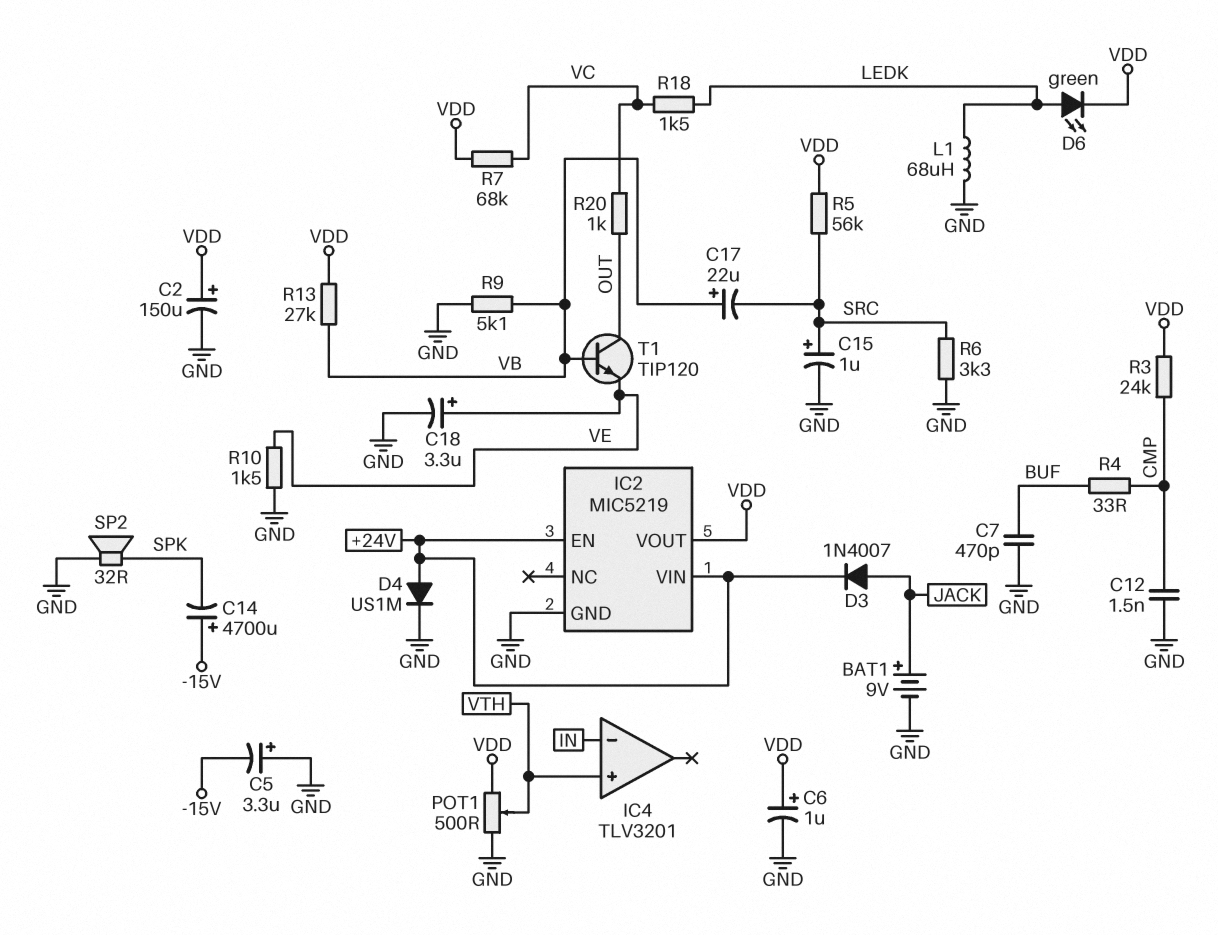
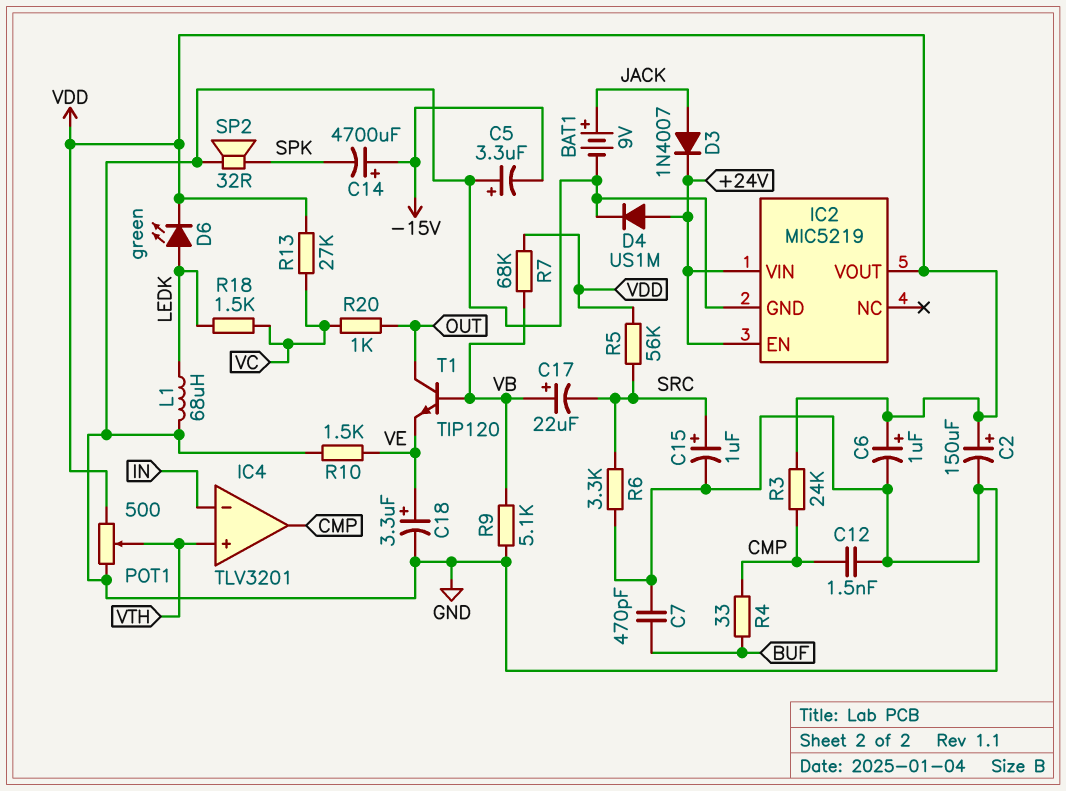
IC4 pin out: none -> CMP
R7: 68k (VC, VDD) -> 68k (VB, VDD)
R13: 27k (VB, VDD) -> 27k (VC, VDD)

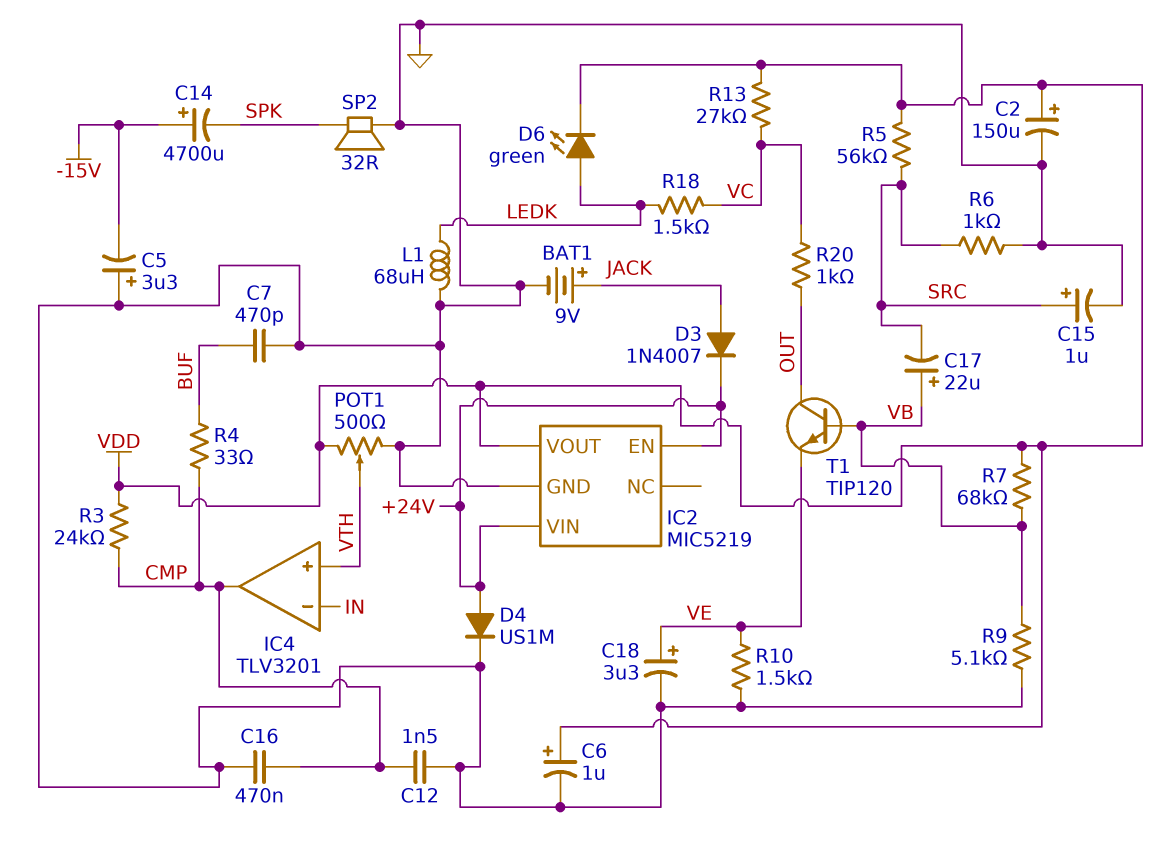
C16: none -> 470nF (CMP, GND)
R6: 3.3k (GND, SRC) -> 1k (GND, SRC)

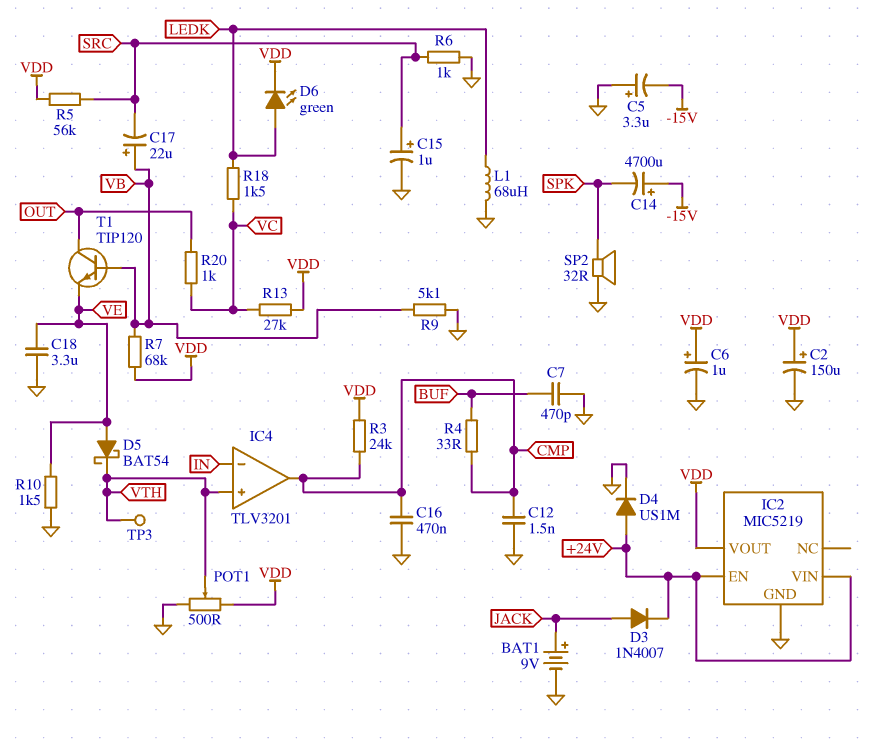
C18: 3.3uF (plus VE, minus GND) -> 3.3uF (GND, VE)
D5: none -> schottky BAT54 (A VE, K VTH)
TP3: none -> test point (VTH)

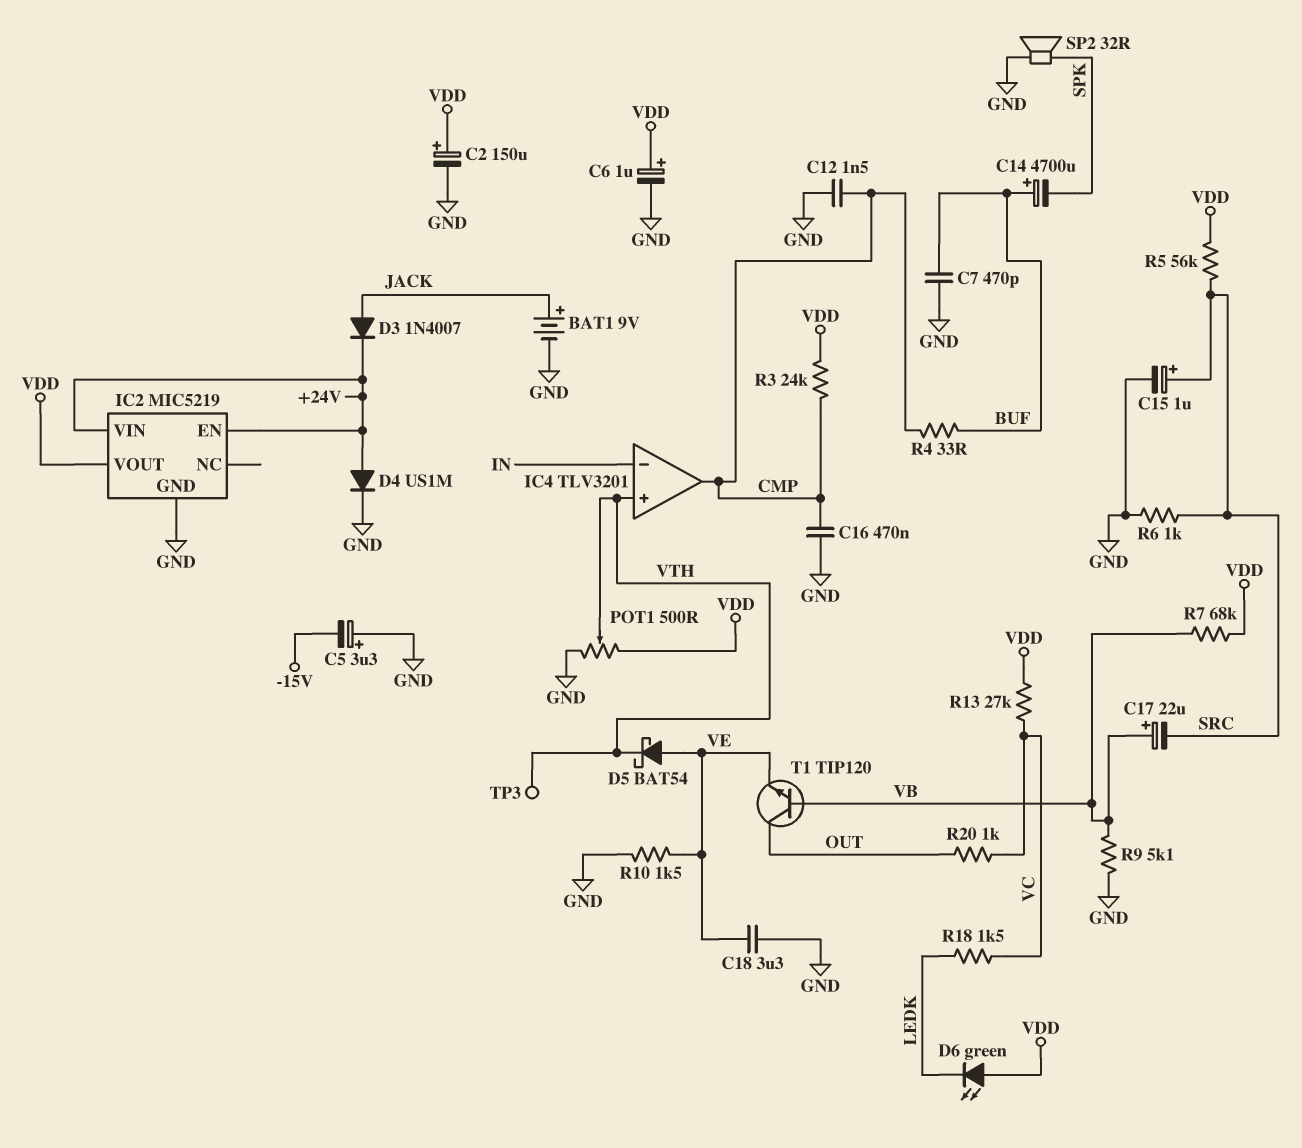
C14: 4700uF (plus -15V, minus SPK) -> 4700uF (plus BUF, minus SPK)
D6: LED green (A LEDK, K VDD) -> LED green (A VDD, K LEDK)
L1: 68uH (GND, LEDK) -> none

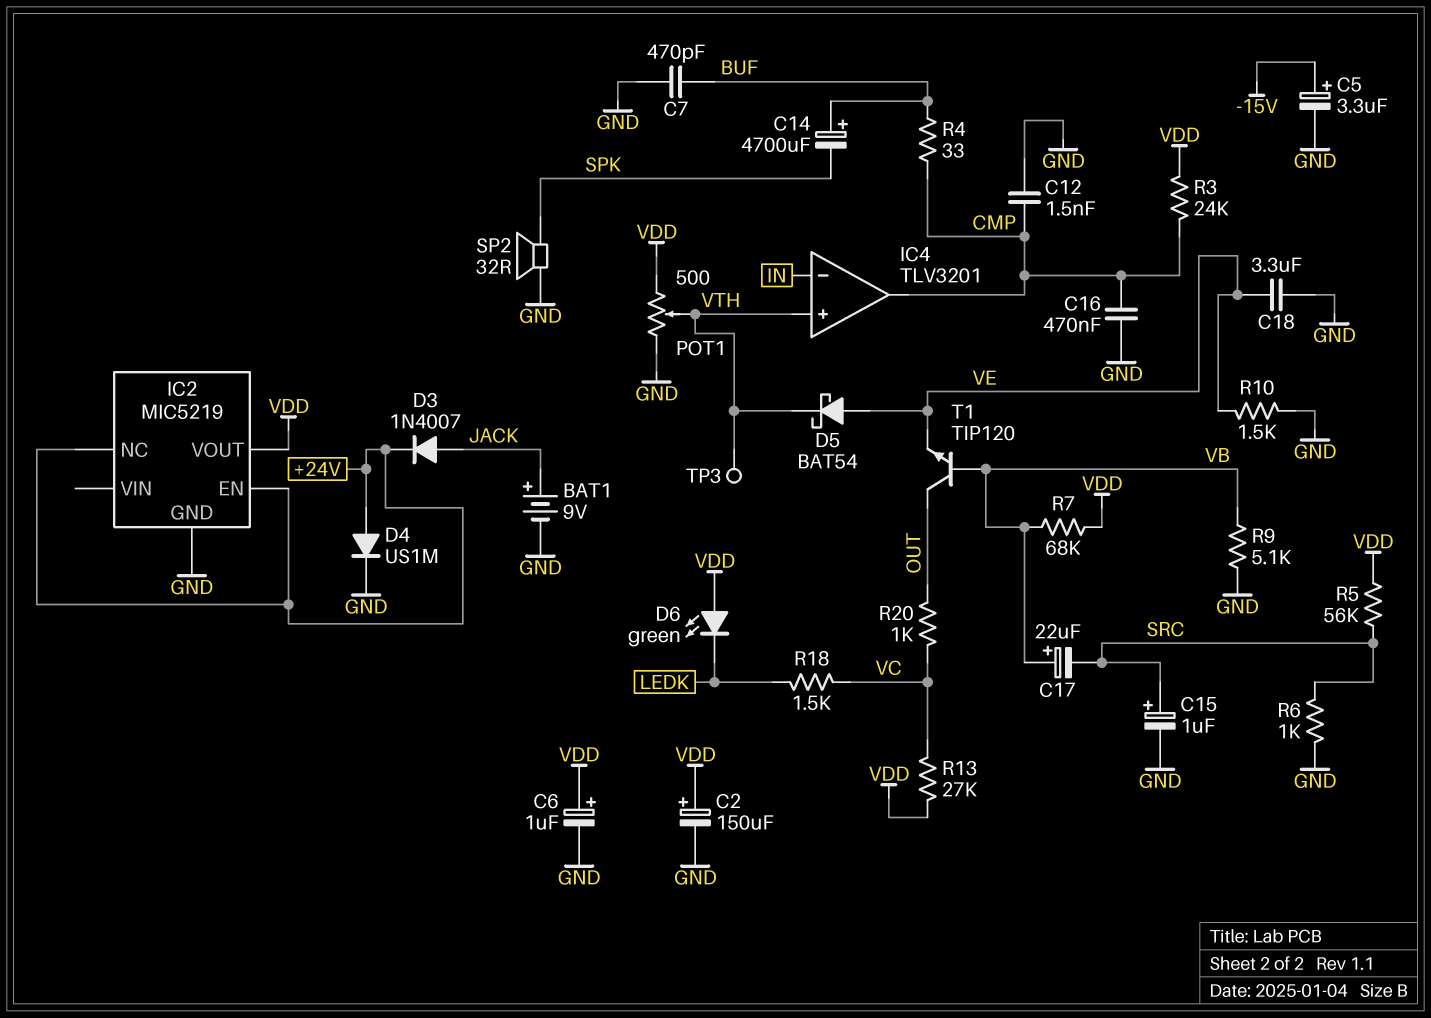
C5: 3.3uF (plus GND, minus -15V) -> 3.3uF (plus -15V, minus GND)
IC2 pin NC: none -> +24V
IC2 pin VIN: +24V -> none

